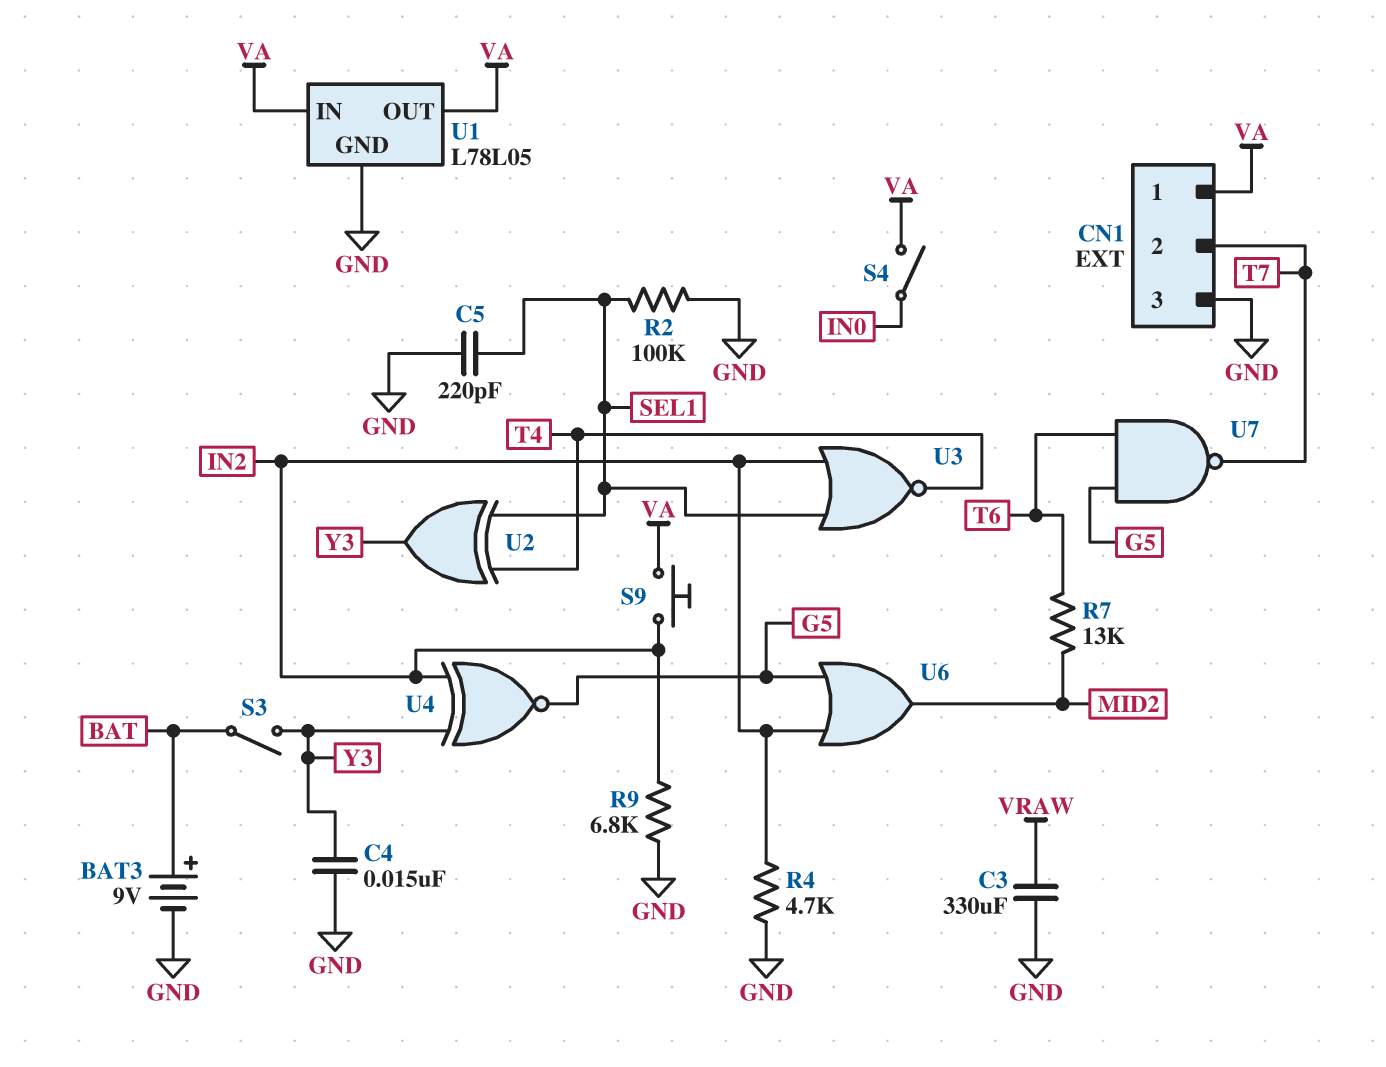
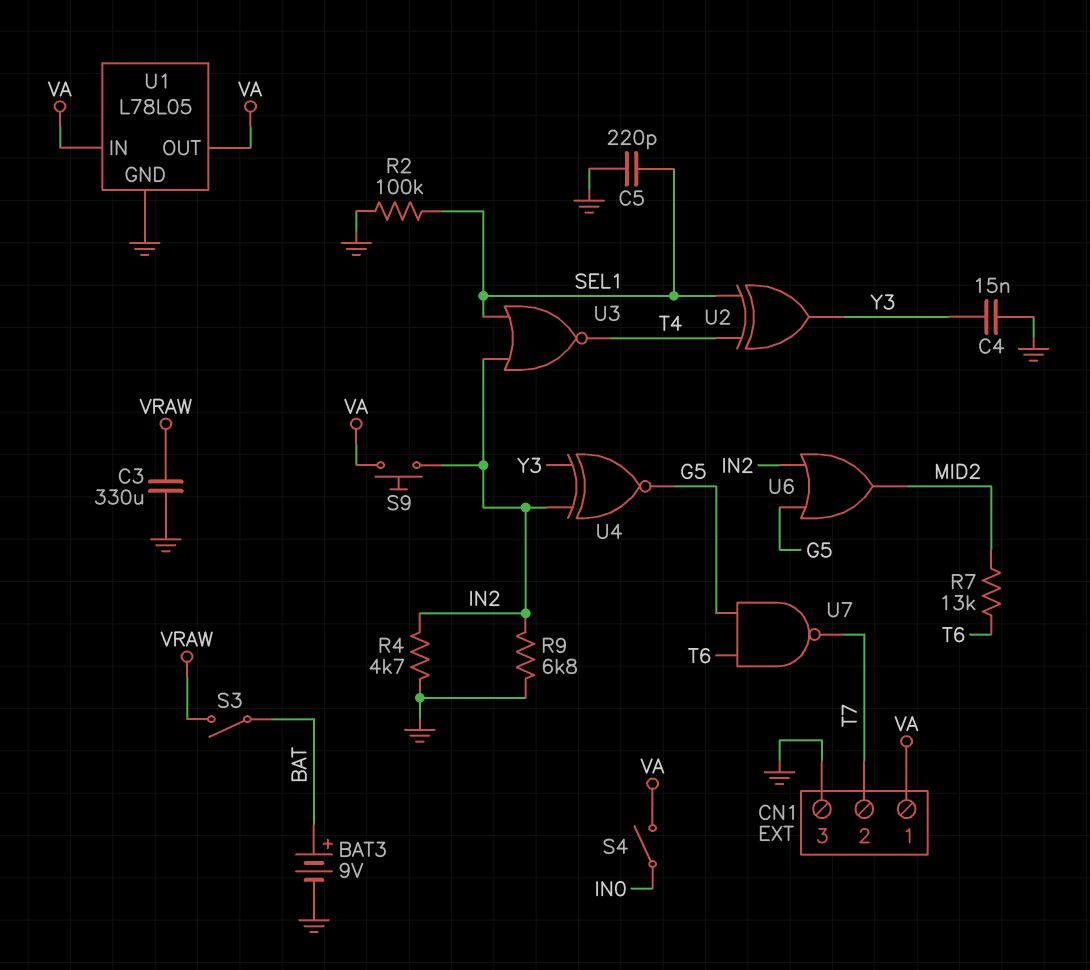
S3: switch (BAT, Y3) -> switch (BAT, VRAW)

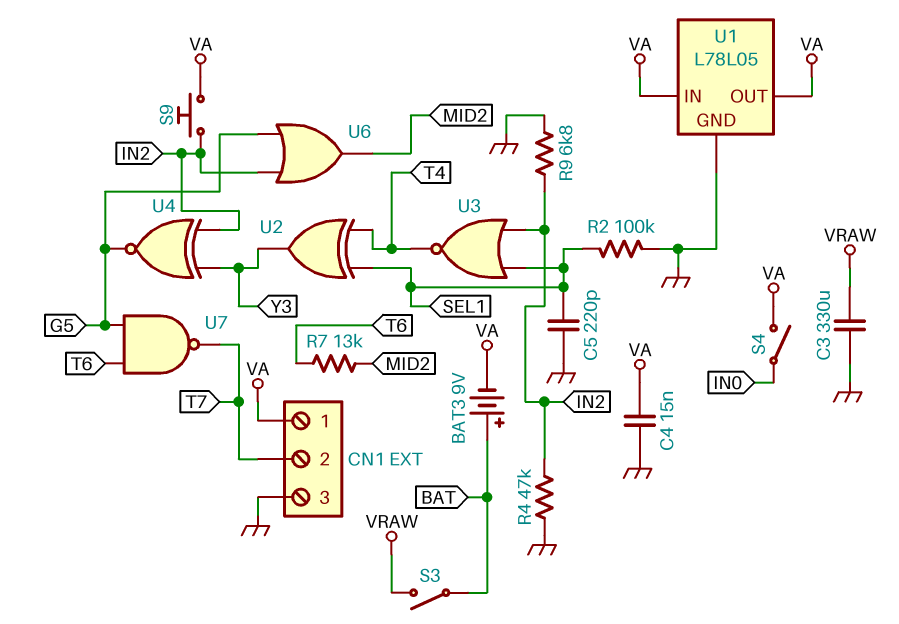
BAT3: 9V (plus BAT, minus GND) -> 9V (plus BAT, minus VA)
C4: 15nF (GND, Y3) -> 15nF (GND, VA)
R4: 4.7k (GND, IN2) -> 47k (GND, IN2)

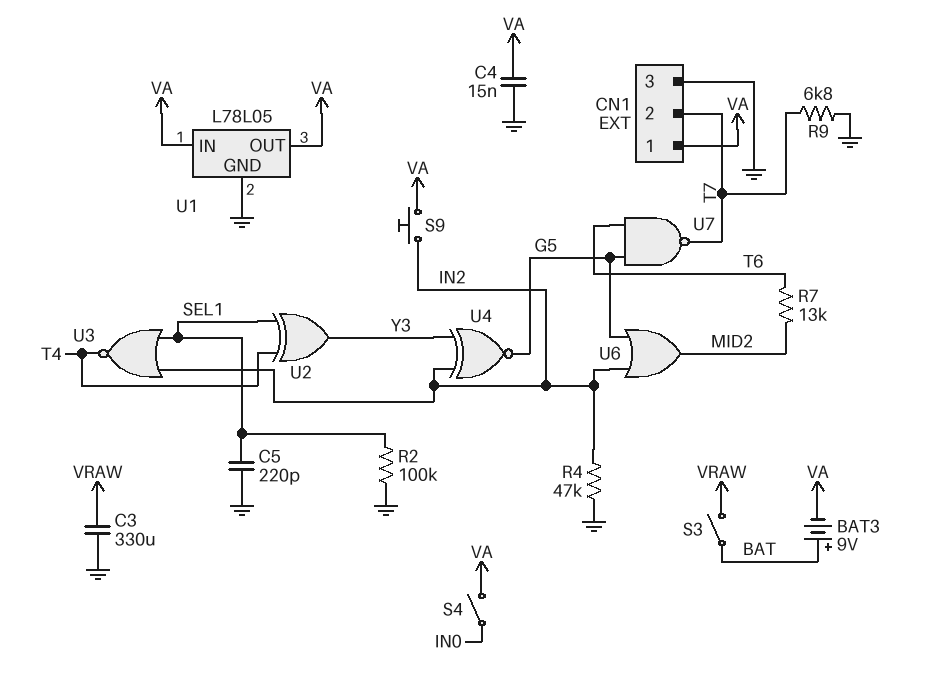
R9: 6.8k (GND, IN2) -> 6.8k (GND, T7)

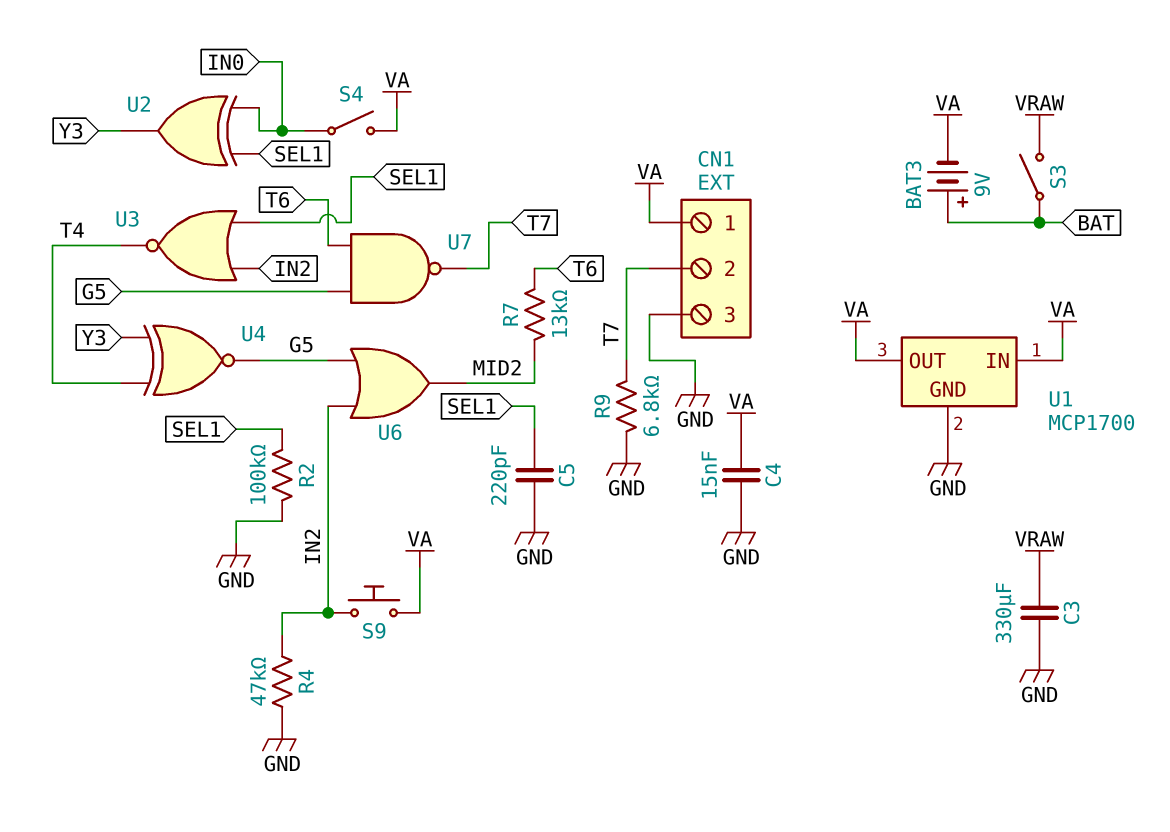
U1: L78L05 -> MCP1700
U2: XOR (in SEL1, in T4, out Y3) -> XOR (in IN0, in SEL1, out Y3)
U4: XNOR (in IN2, in Y3, out G5) -> XNOR (in T4, in Y3, out G5)

